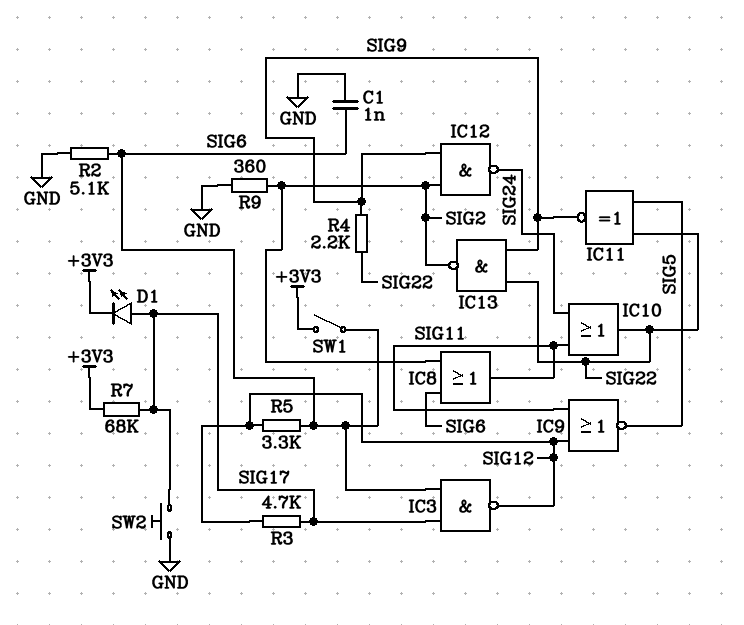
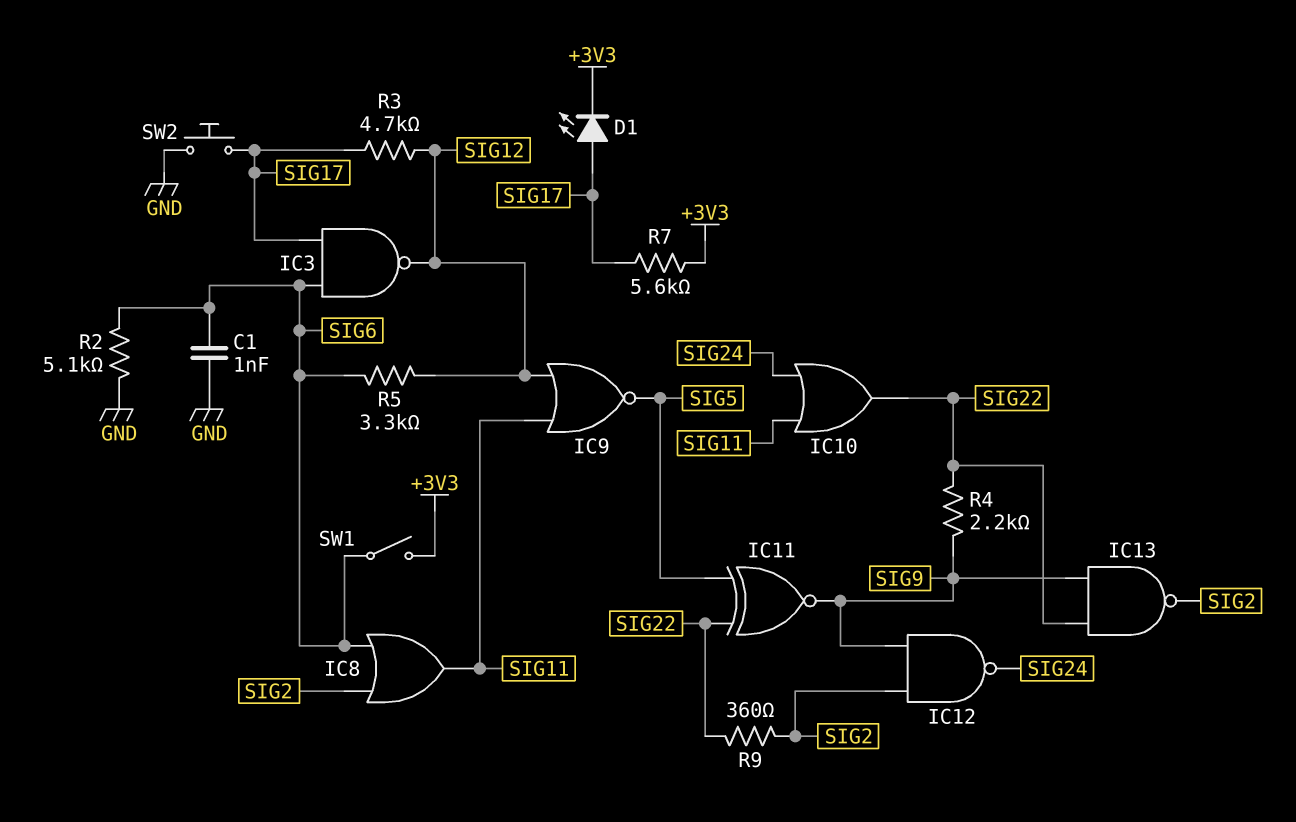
R7: 68k (+3V3, SIG17) -> 5.6k (+3V3, SIG17)
R9: 360 (GND, SIG2) -> 360 (SIG2, SIG22)

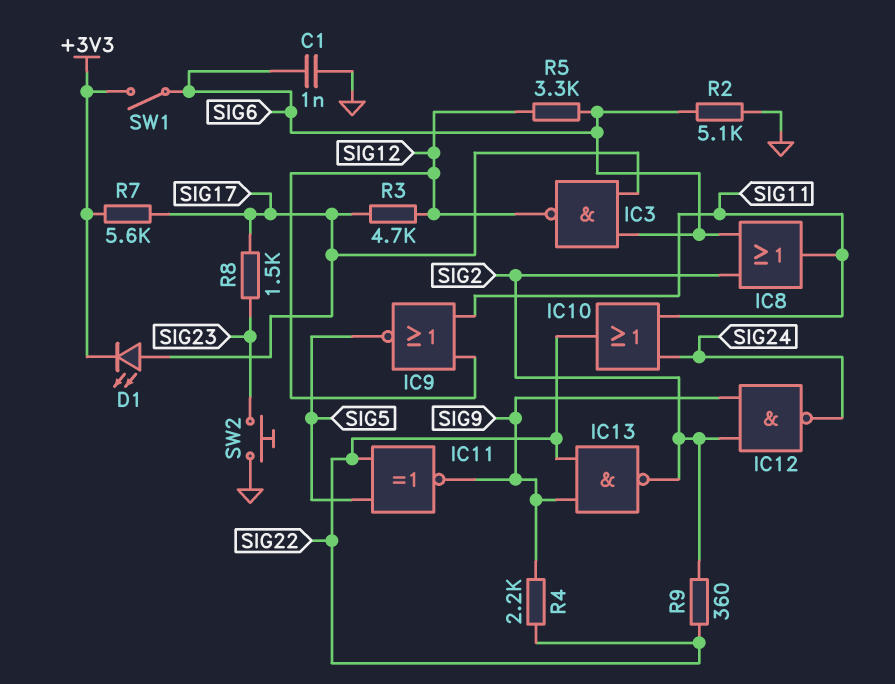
R8: none -> 1.5k (SIG17, SIG23)
SW2: button (GND, SIG17) -> button (GND, SIG23)

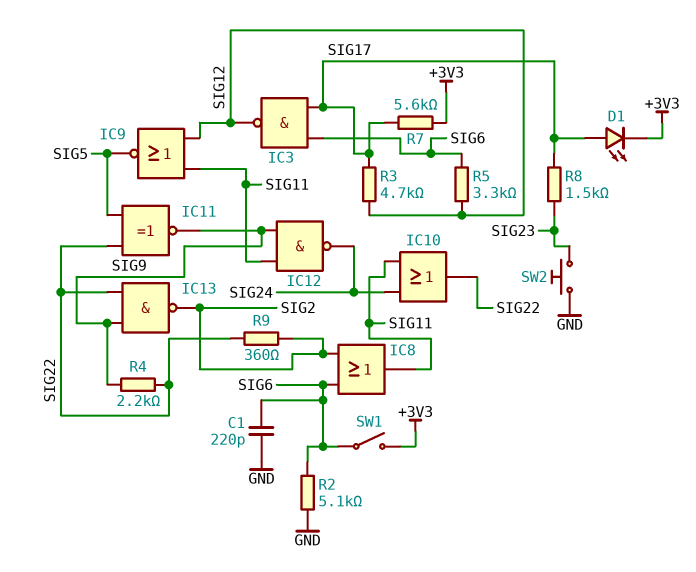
C1: 1nF (GND, SIG6) -> 220pF (GND, SIG6)
IC12: NAND (in SIG2, in SIG9, out SIG24) -> NAND (in SIG9, in SIG11, out SIG24)

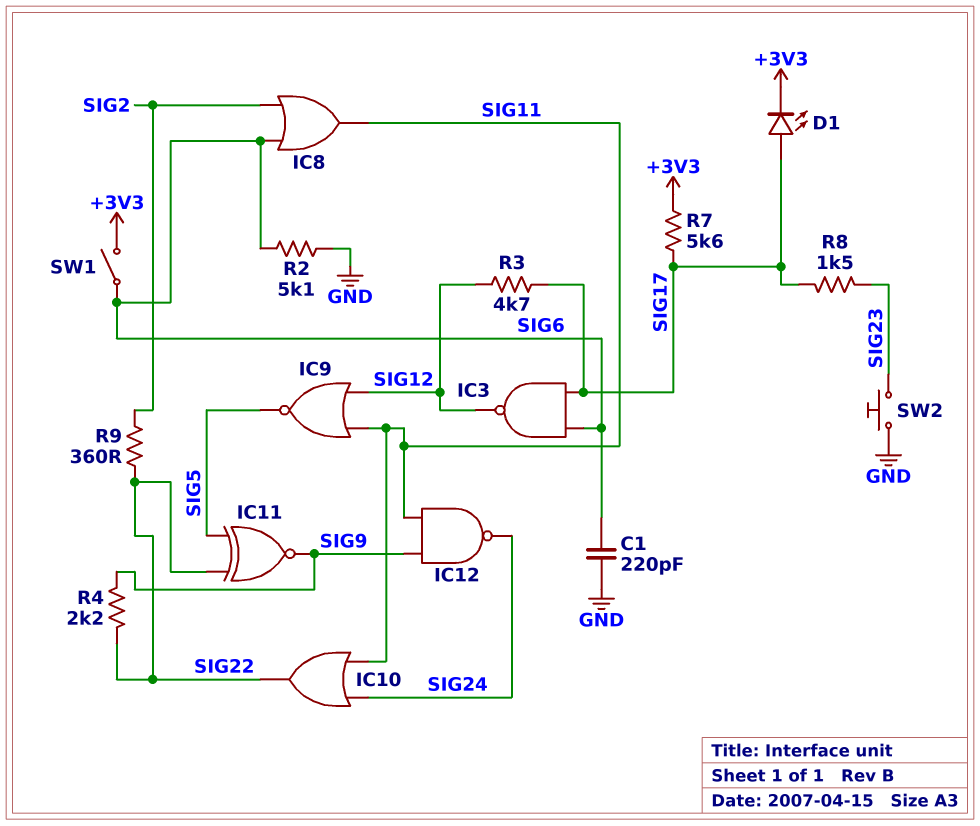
IC13: NAND (in SIG9, in SIG22, out SIG2) -> none
R5: 3.3k (SIG6, SIG12) -> none

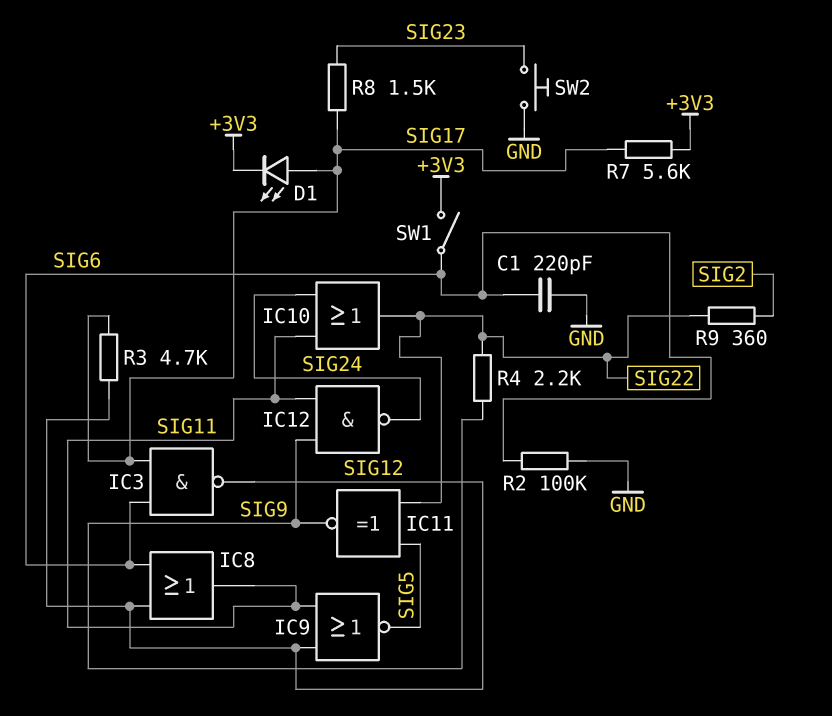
IC8: OR (in SIG2, in SIG6, out SIG11) -> OR (in SIG6, in SIG12, out SIG11)
R2: 5.1k (GND, SIG6) -> 100k (GND, SIG6)

